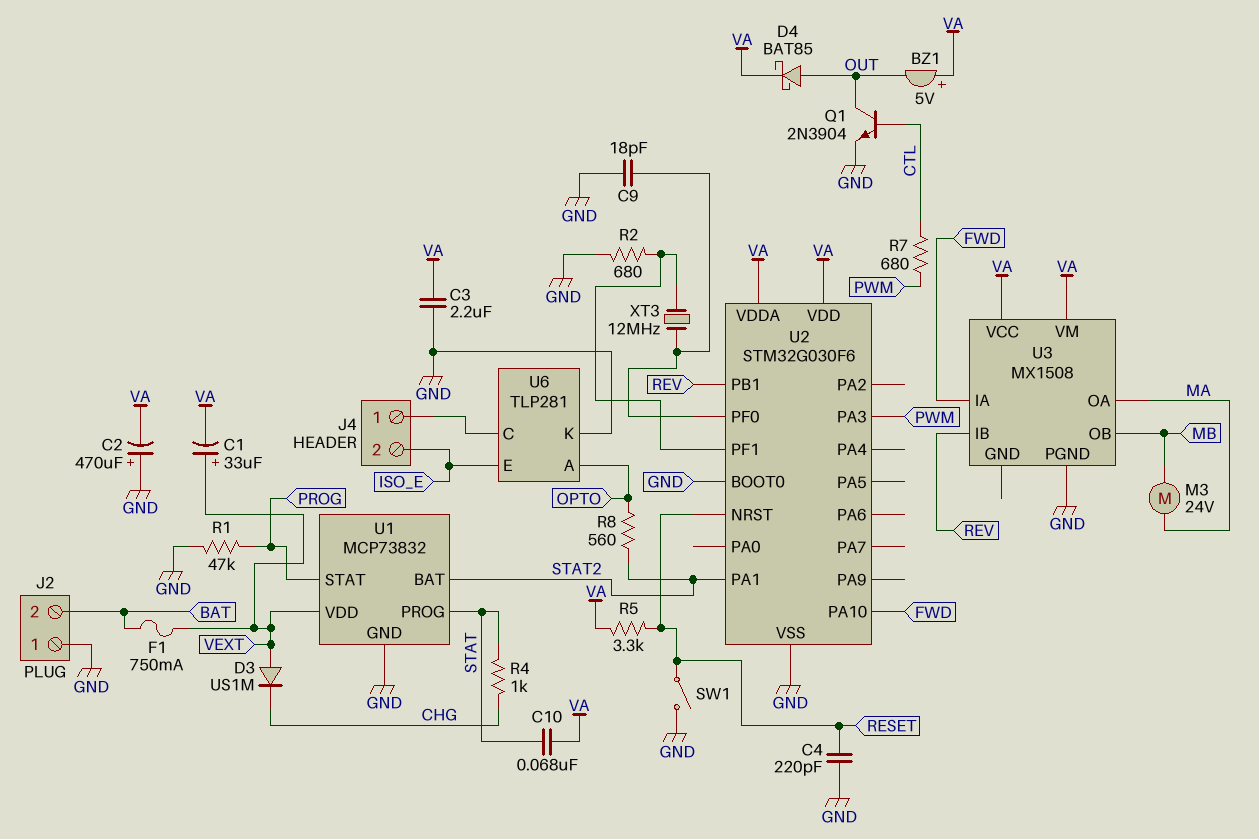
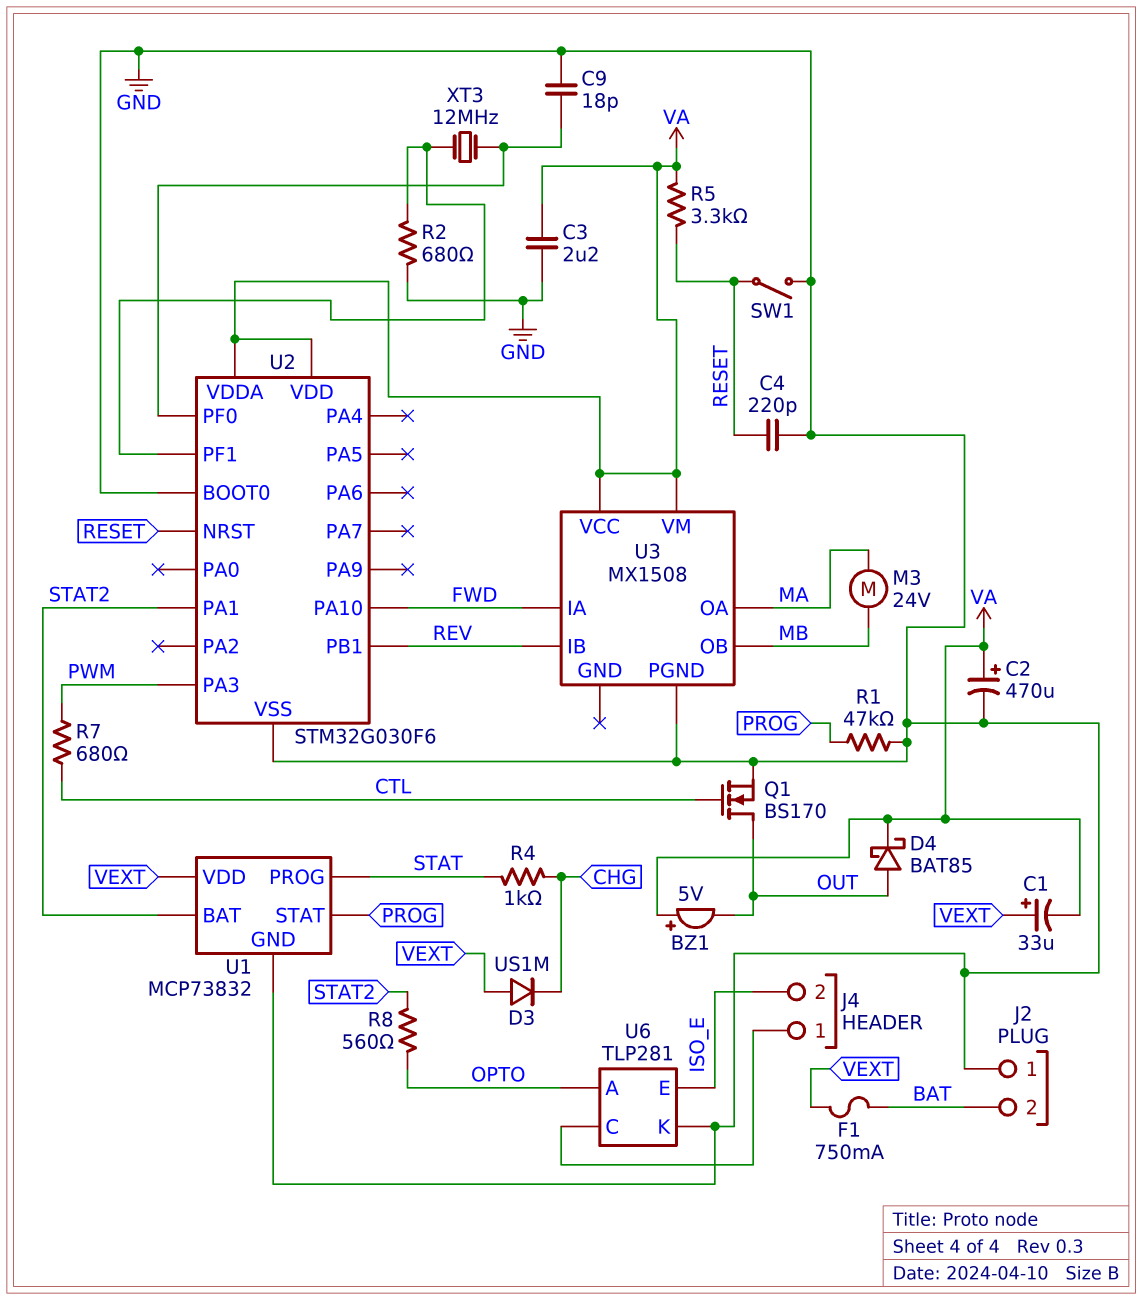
C2: 470uF (plus GND, minus VA) -> 470uF (plus VA, minus GND)
C10: 68nF (STAT, VA) -> none
Q1: NPN 2N3904 (B CTL, C OUT, E GND) -> NMOS BS170 (G CTL, D OUT, S GND)

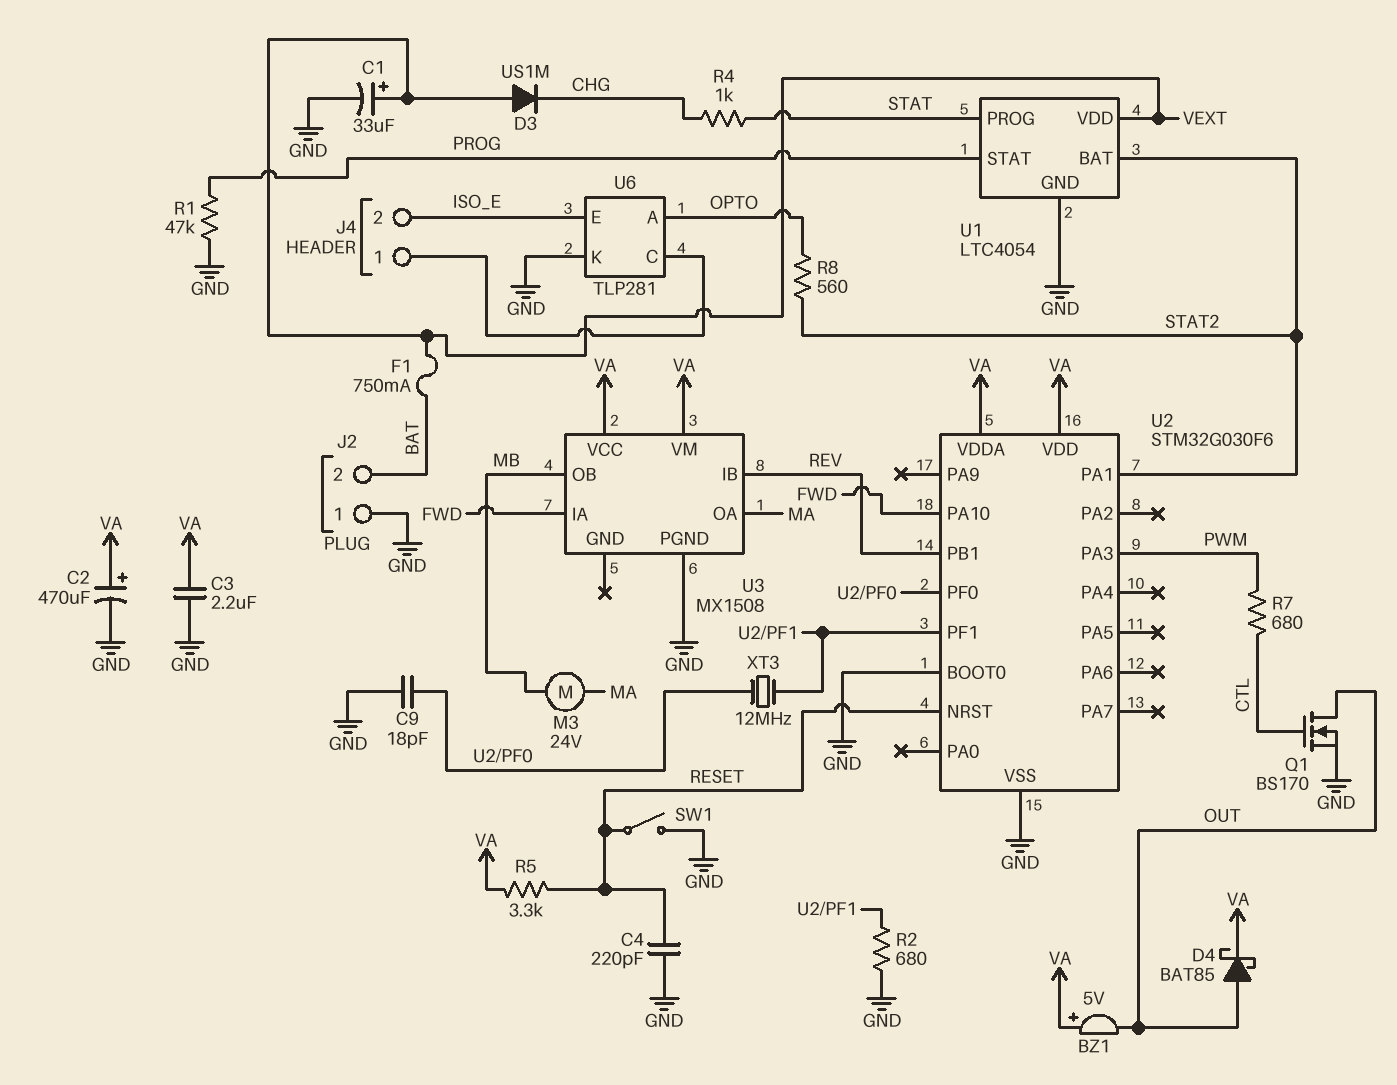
C1: 33uF (plus VEXT, minus VA) -> 33uF (plus VEXT, minus GND)
U1: MCP73832 -> LTC4054

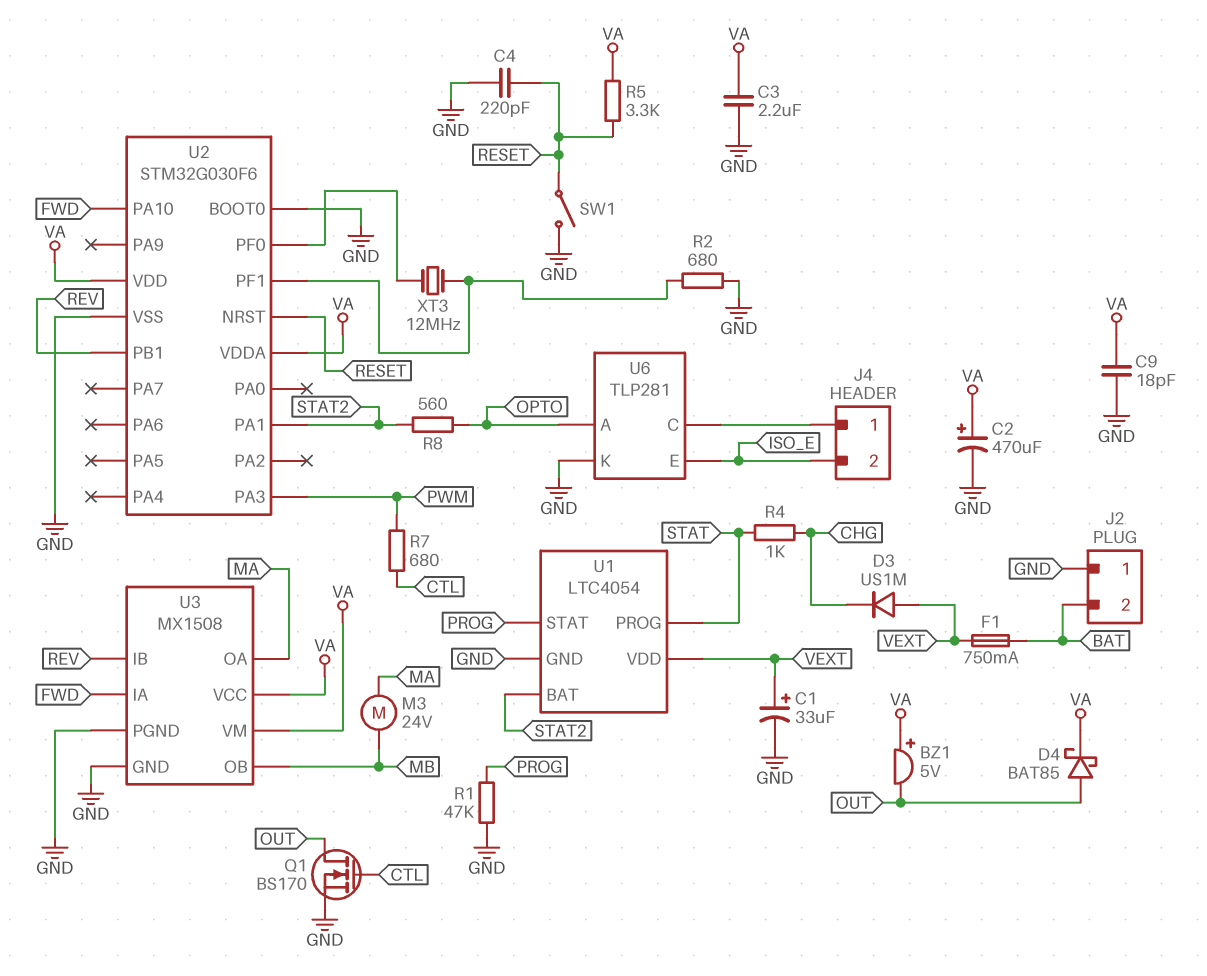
C9: 18pF (GND, U2/PF0) -> 18pF (GND, VA)
U3 pin GND: none -> GND

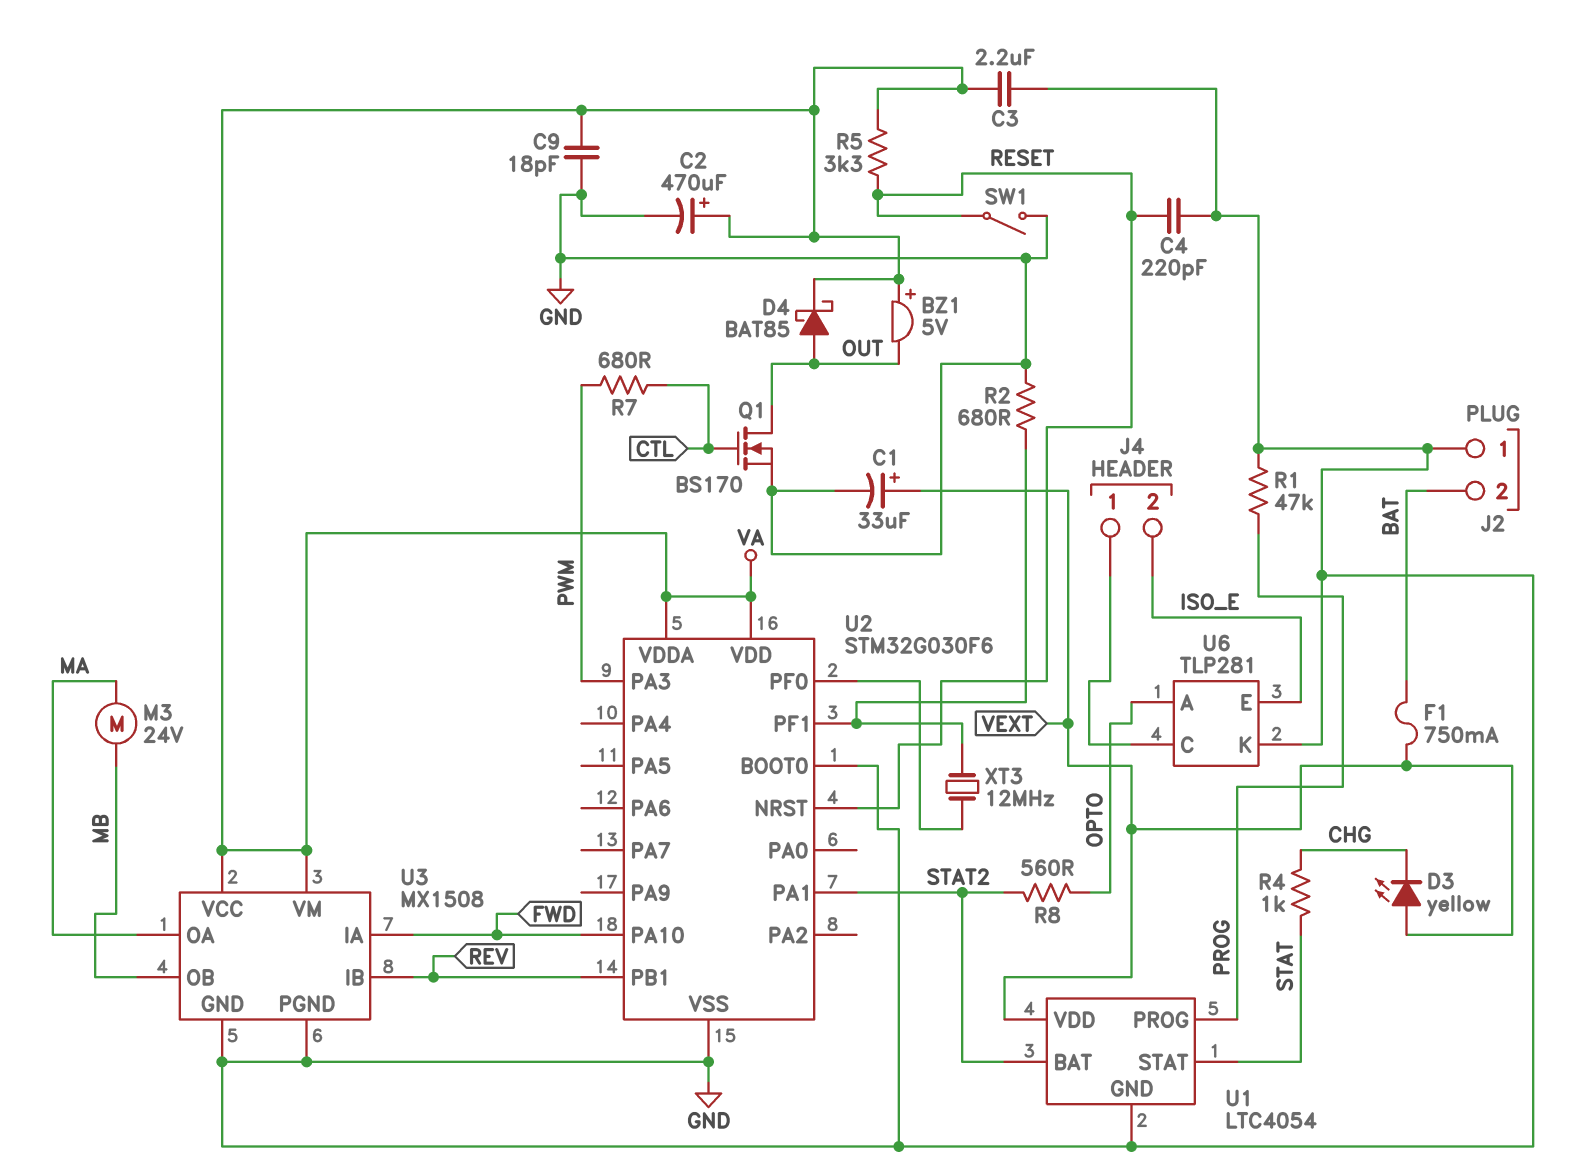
D3: diode US1M (A VEXT, K CHG) -> LED yellow (A VEXT, K CHG)
U1 pin PROG: STAT -> PROG
U1 pin STAT: PROG -> STAT

